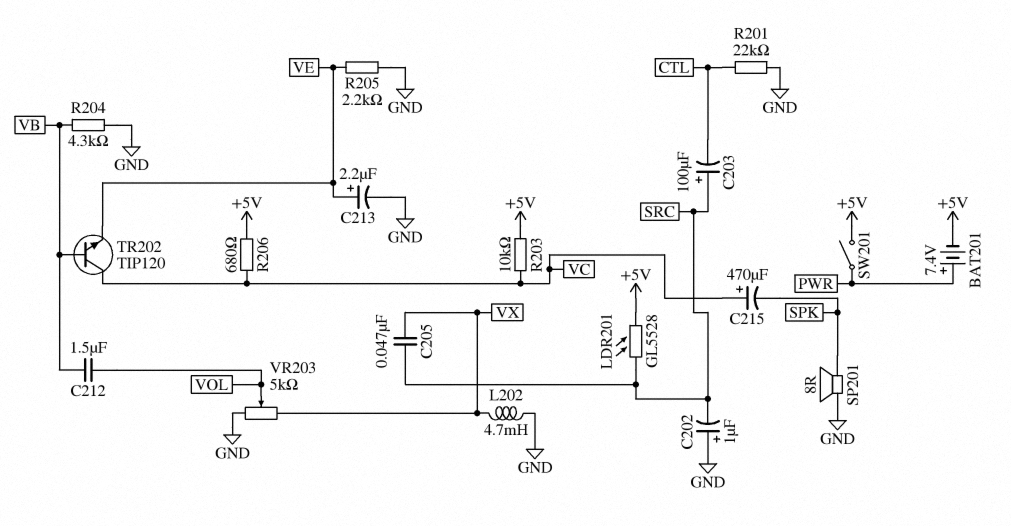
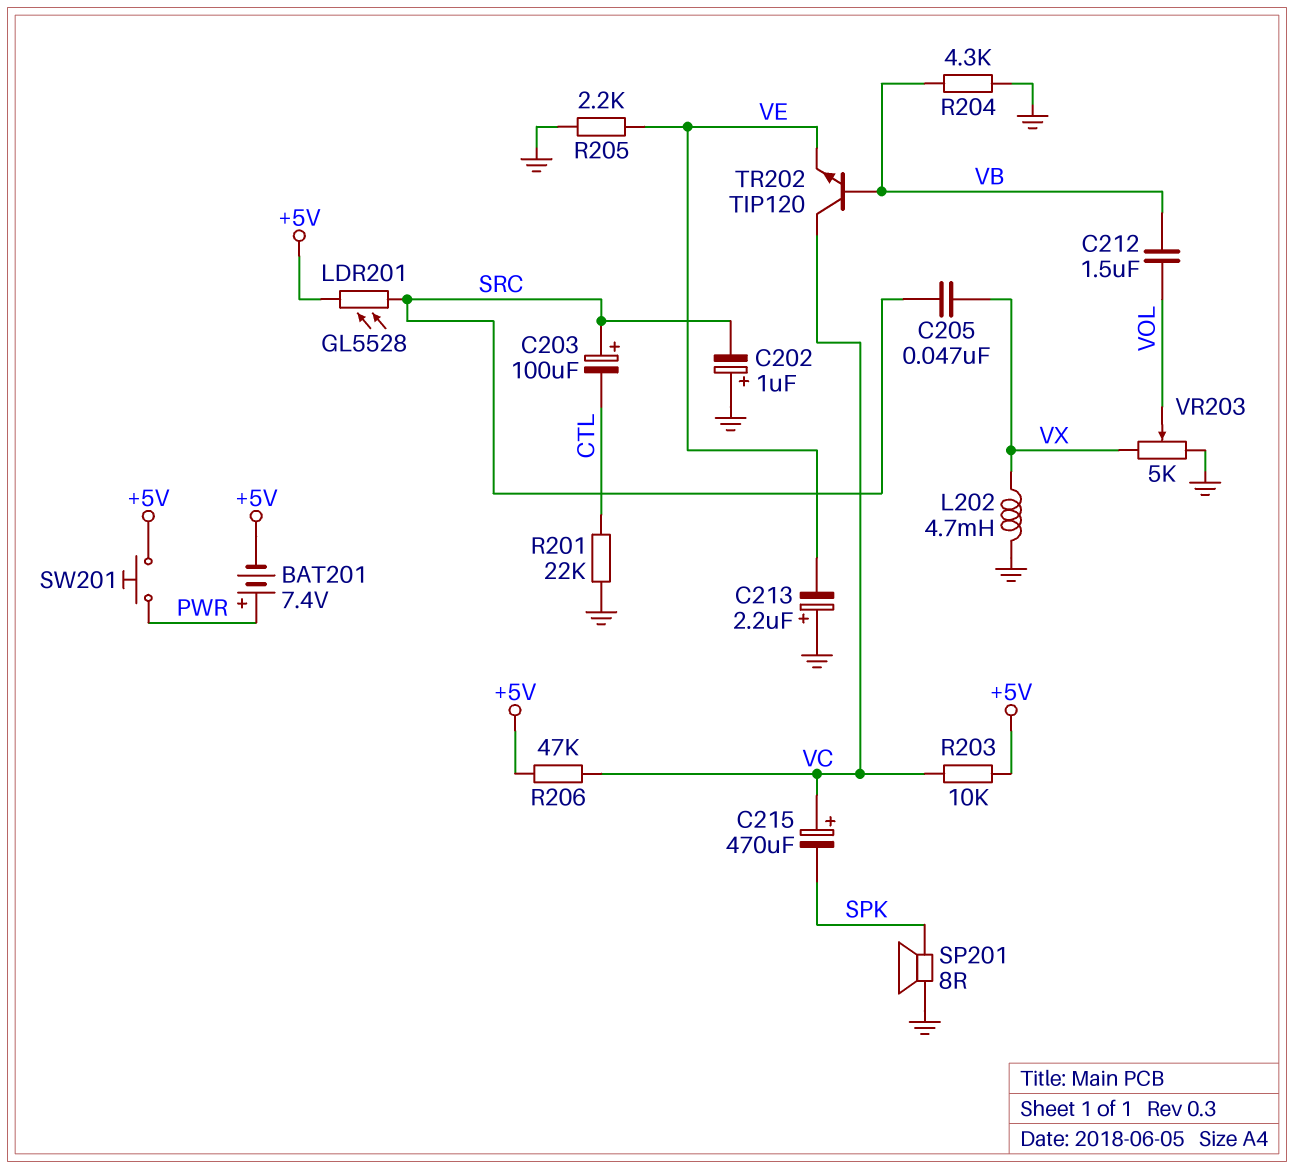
C213: 2.2uF (plus VE, minus GND) -> 2.2uF (plus GND, minus VE)
R206: 680 (+5V, VC) -> 47k (+5V, VC)
SW201: switch (+5V, PWR) -> button (+5V, PWR)

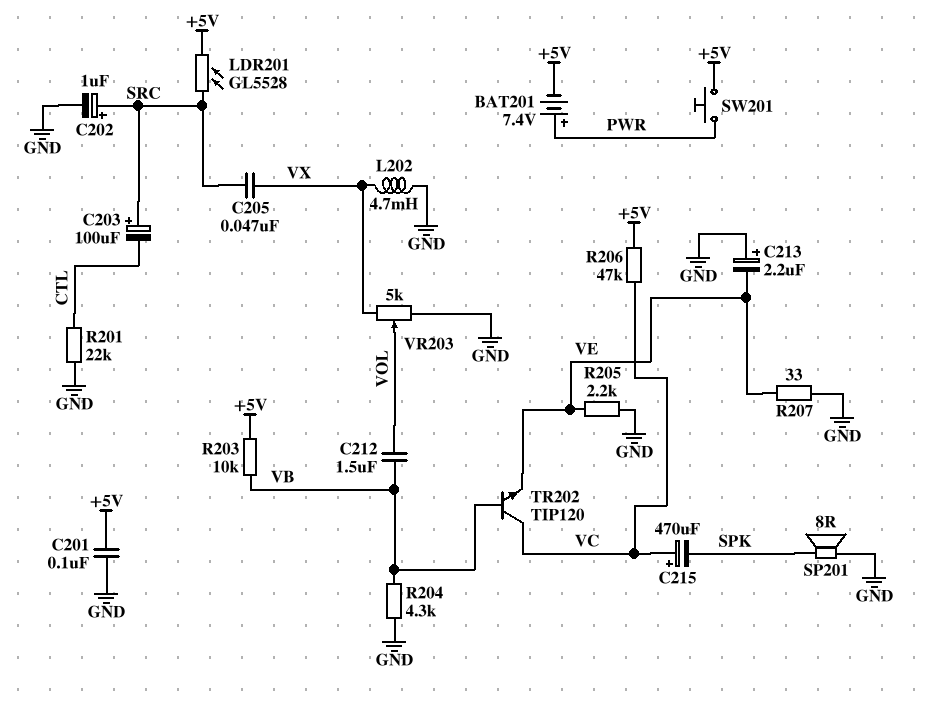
C201: none -> 100nF (+5V, GND)
C202: 1uF (plus GND, minus SRC) -> 1uF (plus SRC, minus GND)
R203: 10k (+5V, VC) -> 10k (+5V, VB)
R207: none -> 33 (GND, VE)

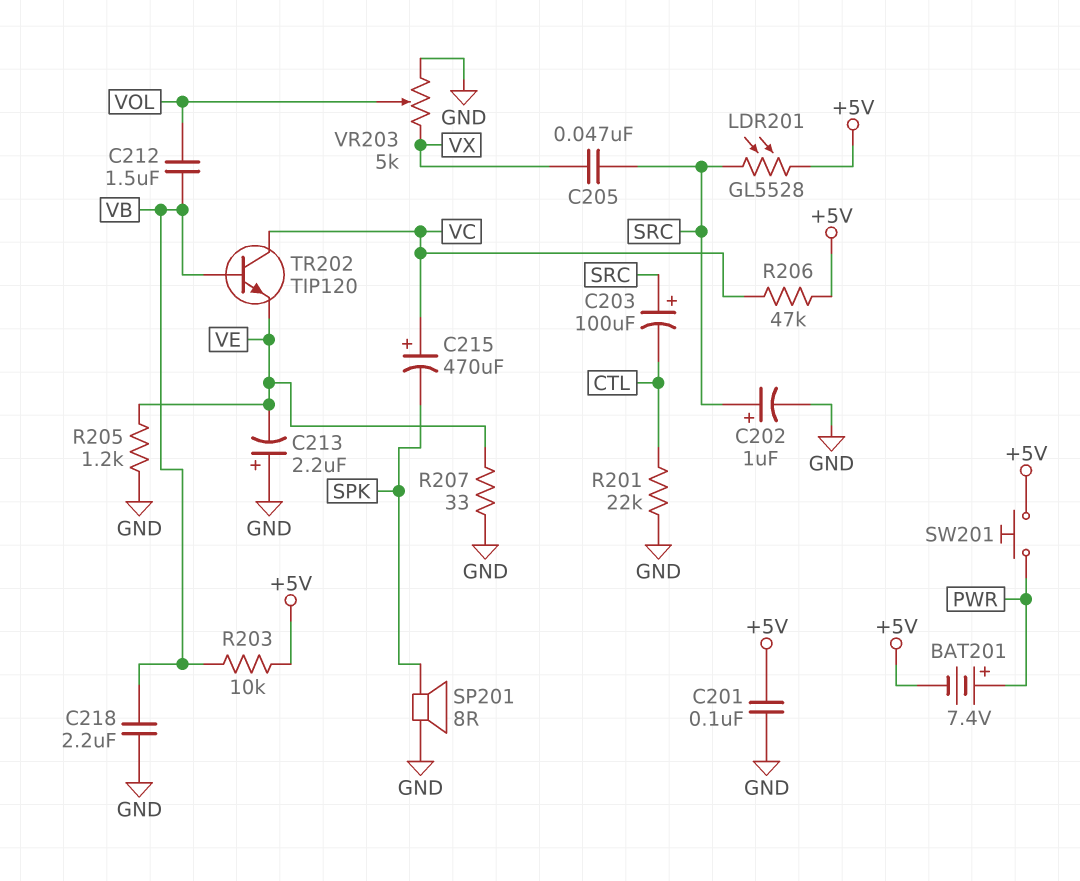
C218: none -> 2.2uF (GND, VB)
L202: 4.7mH (GND, VX) -> none
R204: 4.3k (GND, VB) -> none
R205: 2.2k (GND, VE) -> 1.2k (GND, VE)

